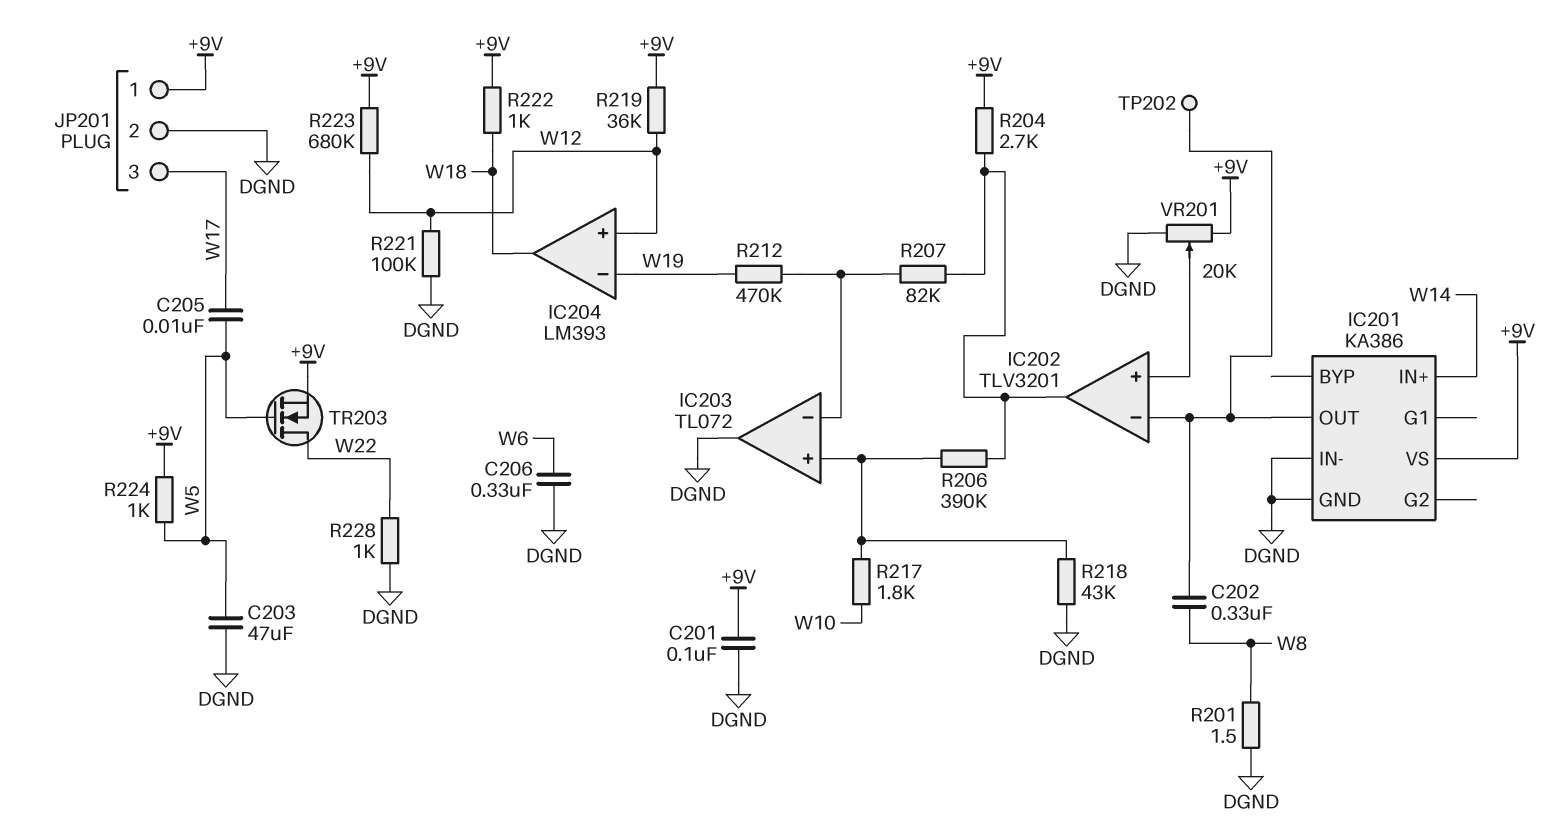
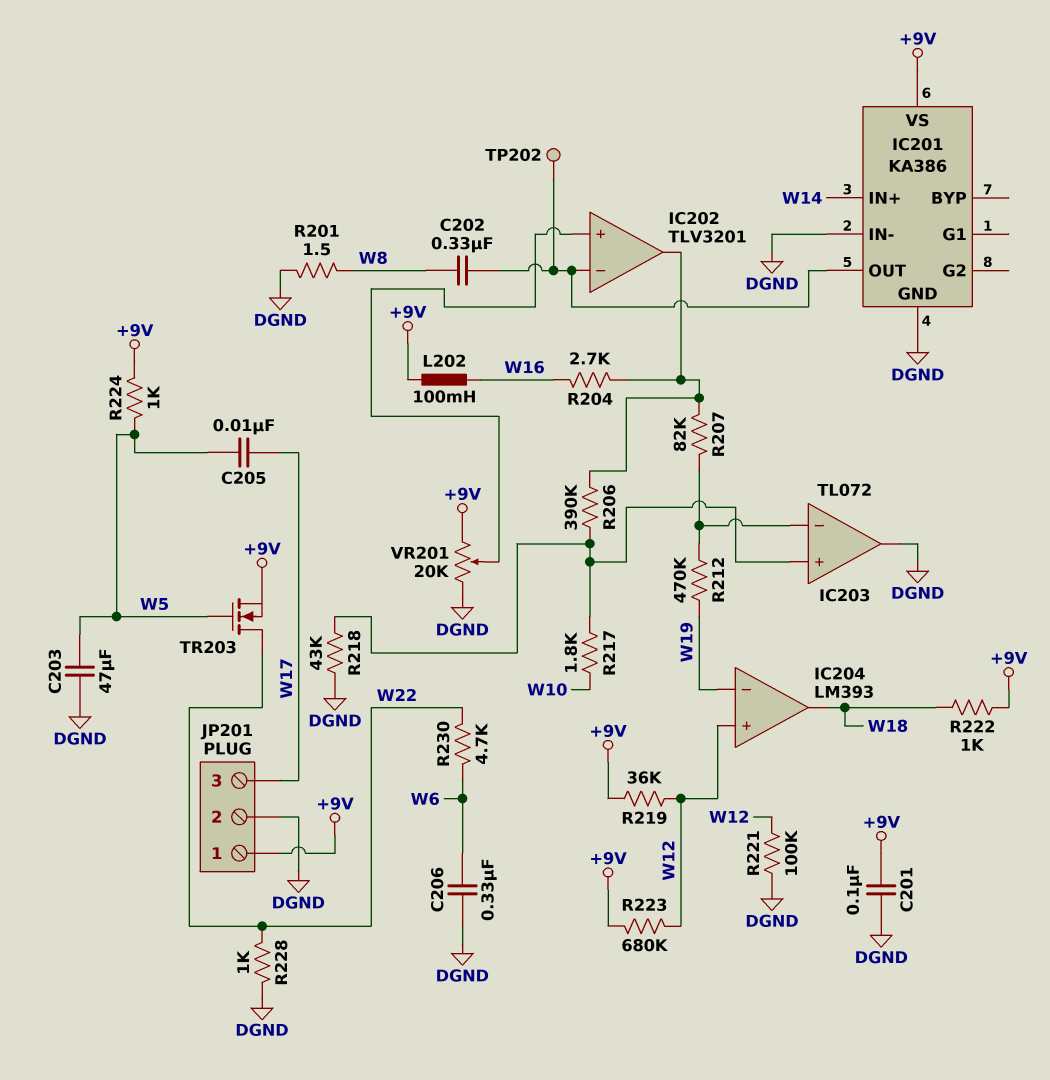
L202: none -> 100mH (+9V, W16)
R204: 2.7k (+9V, IC202/out) -> 2.7k (IC202/out, W16)
R230: none -> 4.7k (W6, W22)

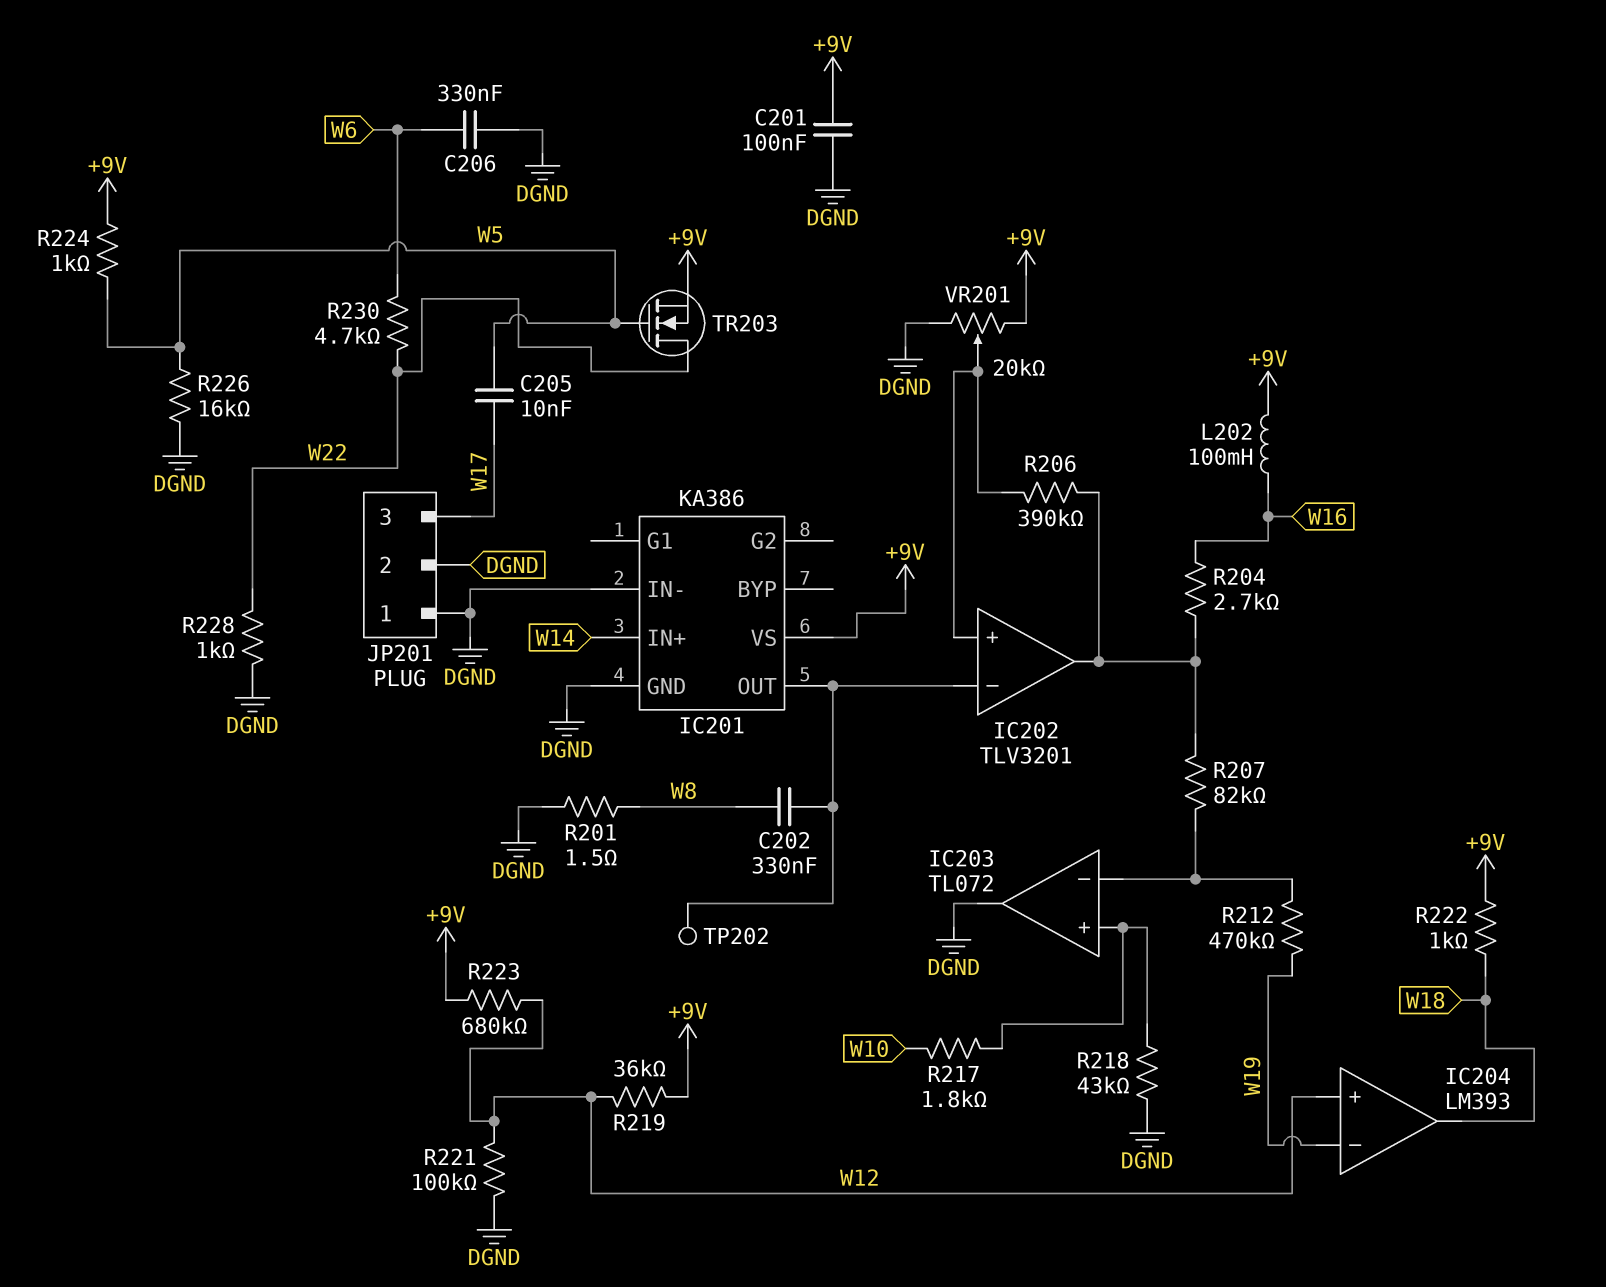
C203: 47uF (DGND, W5) -> none
JP201 pin 1: +9V -> DGND
R206: 390k (IC202/out, IC203/in+) -> 390k (IC202/in+, IC202/out)
R226: none -> 16k (DGND, W5)

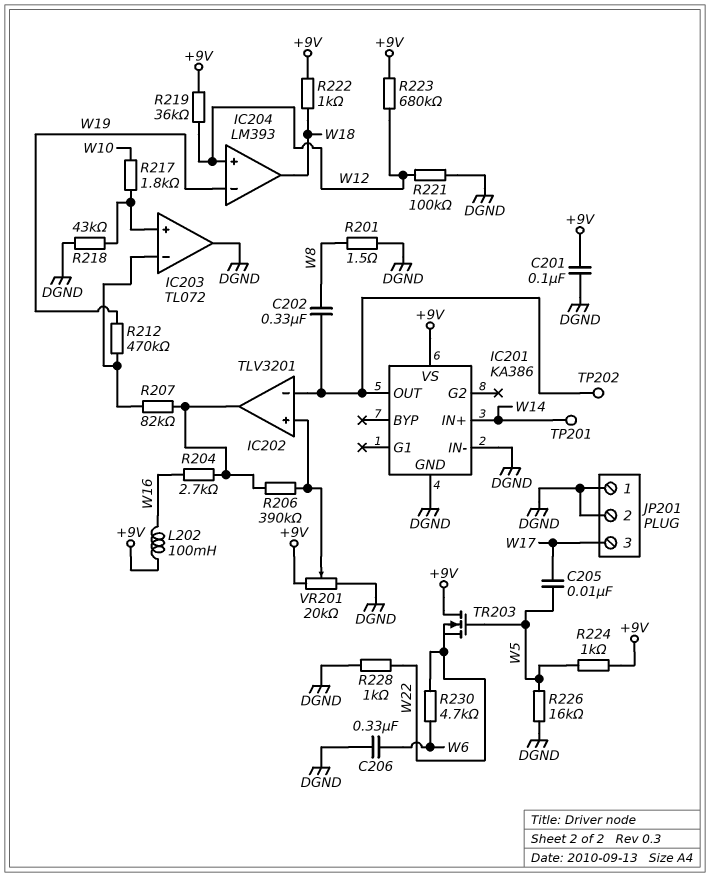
TP201: none -> test point (W14)
TR203: NMOS (G W5, D W22, S +9V) -> NMOS (G W5, D +9V, S W22)

